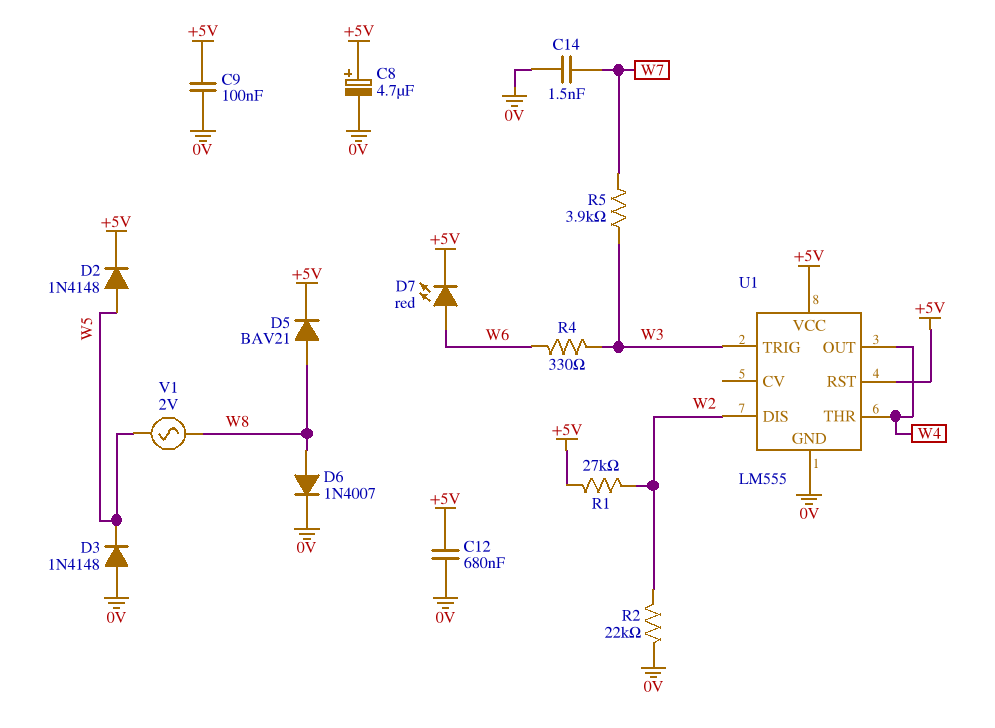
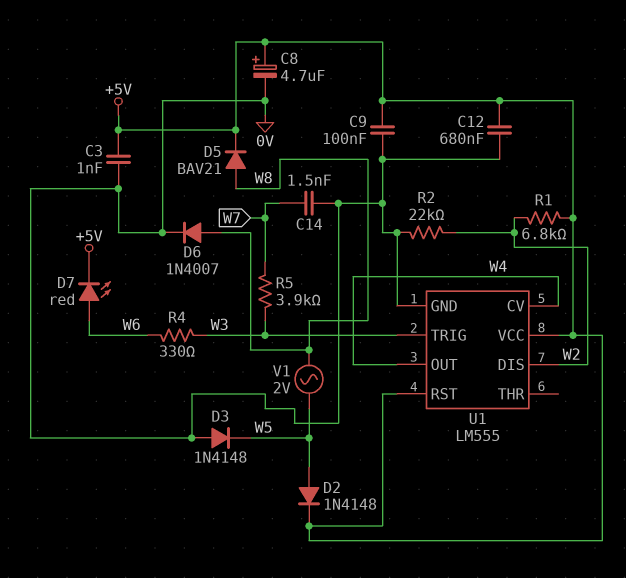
C3: none -> 1nF (+5V, 0V)
R1: 27k (+5V, W2) -> 6.8k (+5V, W2)
U1 pin CV: none -> W4
U1 pin THR: W4 -> none

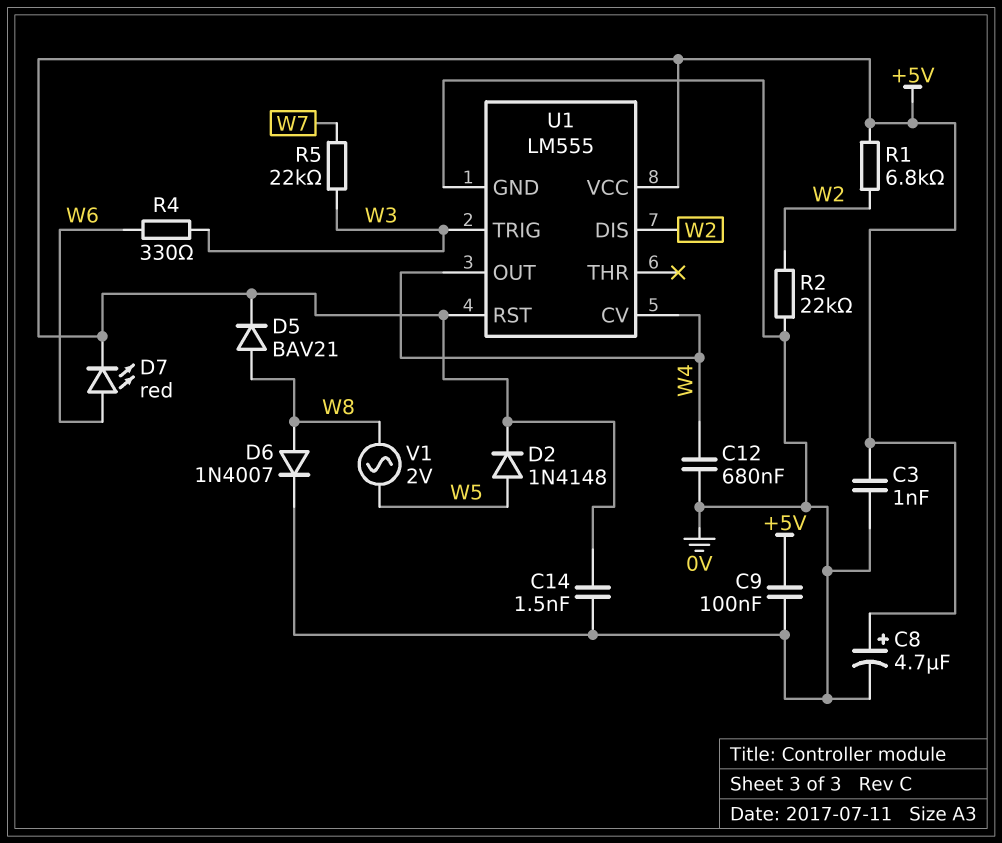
C12: 680nF (+5V, 0V) -> 680nF (0V, W4)
C14: 1.5nF (0V, W7) -> 1.5nF (+5V, 0V)
D3: diode 1N4148 (A 0V, K W5) -> none
R5: 3.9k (W3, W7) -> 22k (W3, W7)

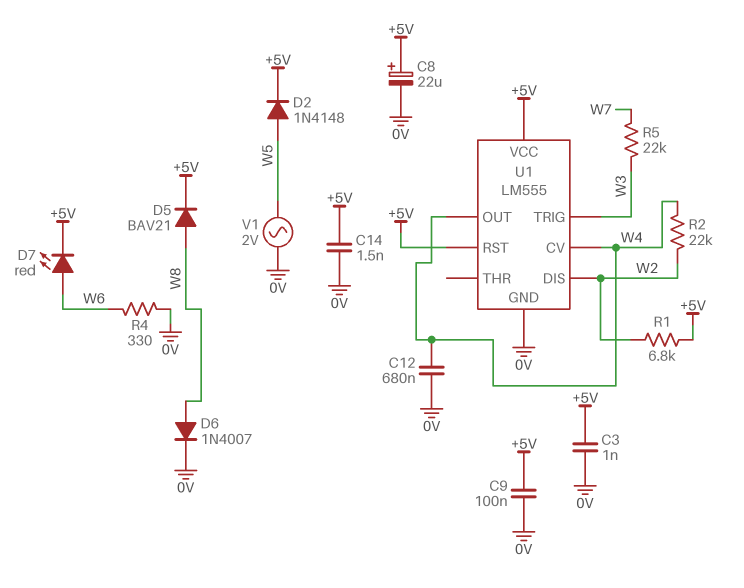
C8: 4.7uF (plus +5V, minus 0V) -> 22uF (plus +5V, minus 0V)
R2: 22k (0V, W2) -> 22k (W2, W4)
R4: 330 (W3, W6) -> 330 (0V, W6)
V1: AC 2V (W5, W8) -> AC 2V (0V, W5)

